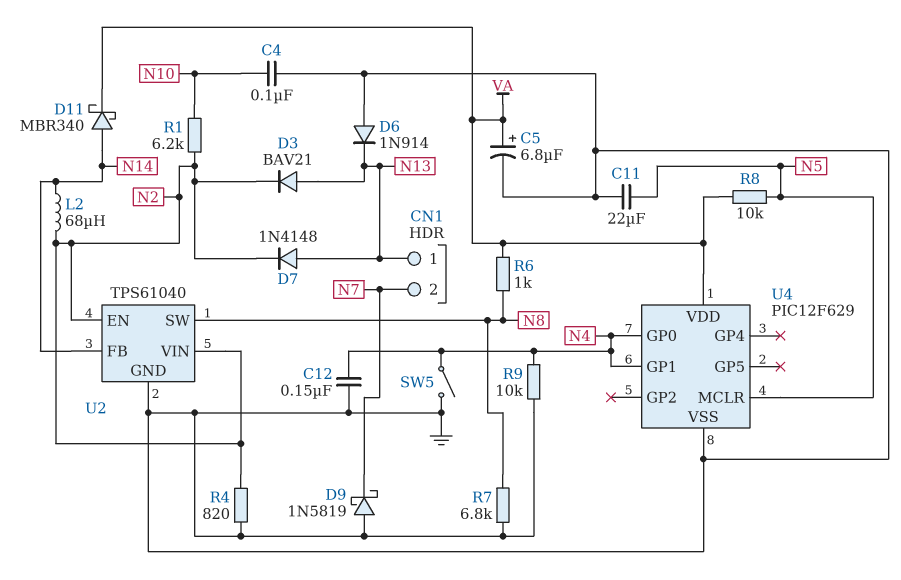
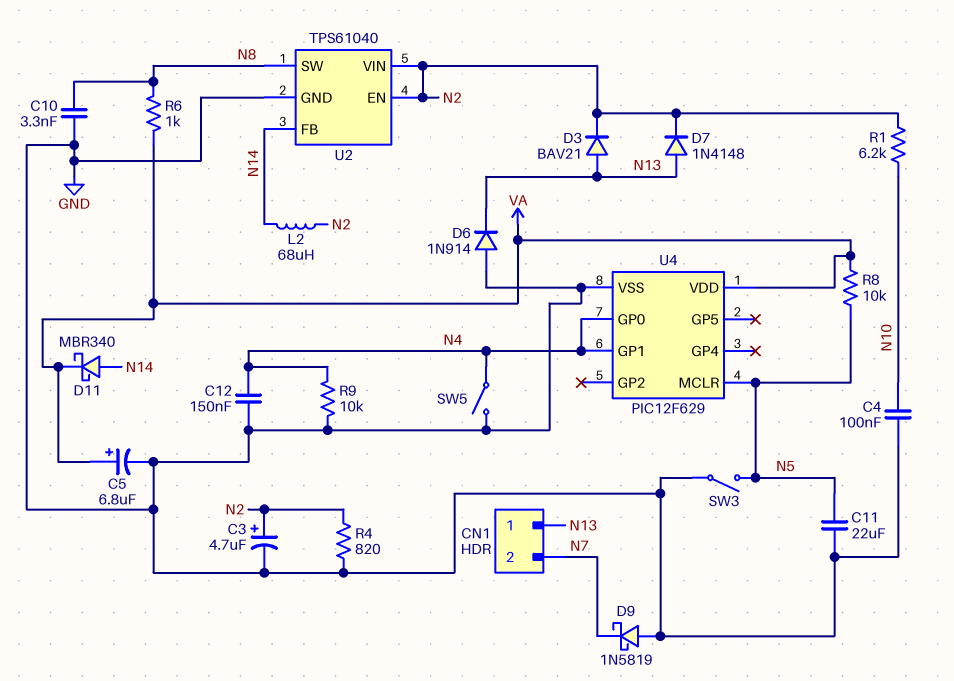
C3: none -> 4.7uF (plus N2, minus GND)
C10: none -> 3.3nF (GND, N8)
R7: 6.8k (GND, N8) -> none
SW3: none -> switch (GND, N5)

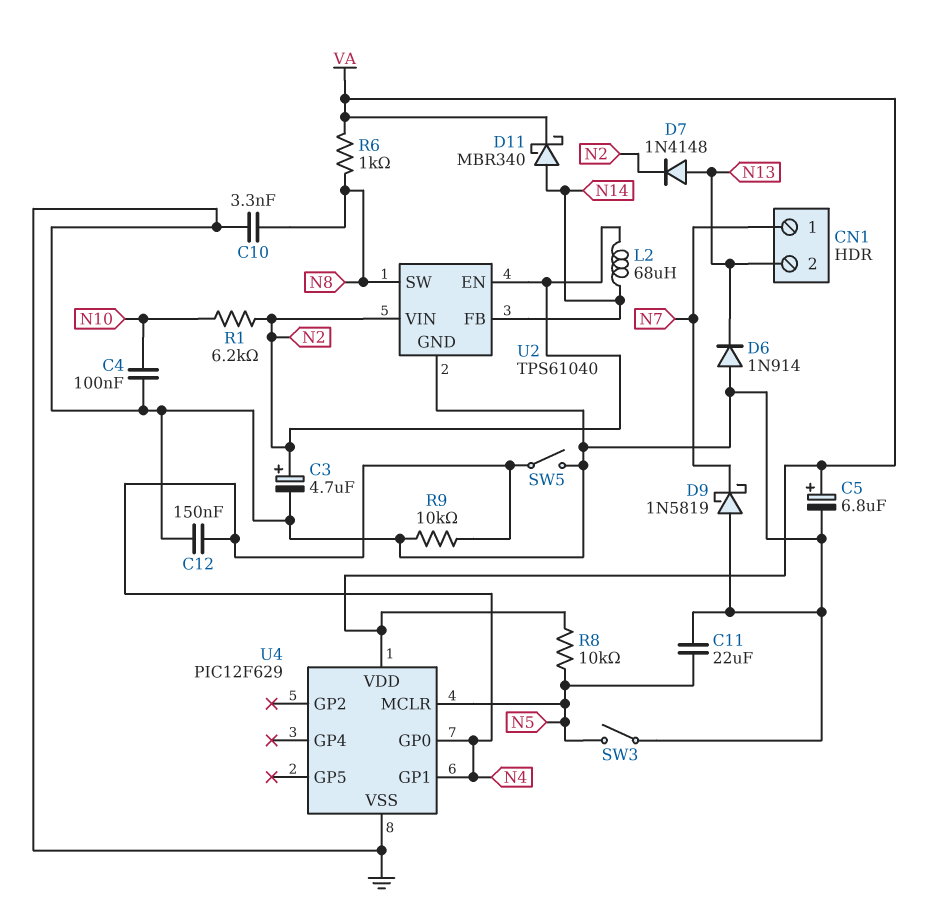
CN1 pin 1: N13 -> N7
CN1 pin 2: N7 -> N13
D3: diode BAV21 (A N13, K N2) -> none
R4: 820 (GND, N2) -> none

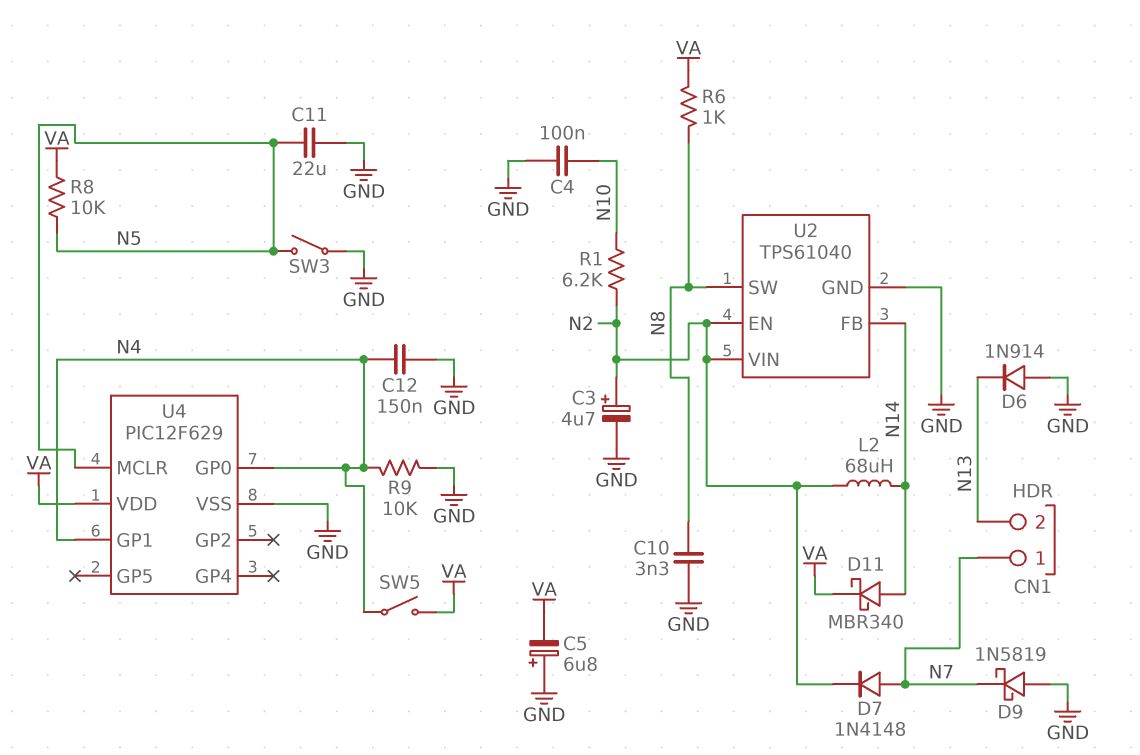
C5: 6.8uF (plus VA, minus GND) -> 6.8uF (plus GND, minus VA)
D7: diode 1N4148 (A N13, K N2) -> diode 1N4148 (A N7, K N2)
SW5: switch (GND, N4) -> switch (N4, VA)

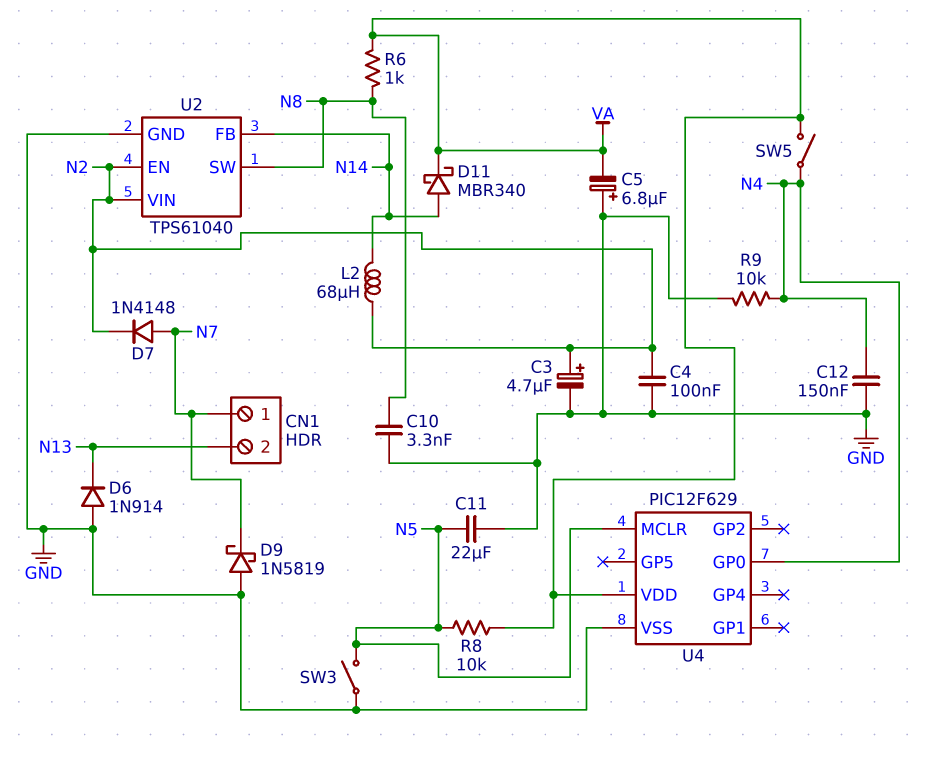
C4: 100nF (GND, N10) -> 100nF (GND, N2)
R1: 6.2k (N2, N10) -> none
U4 pin GP1: N4 -> none

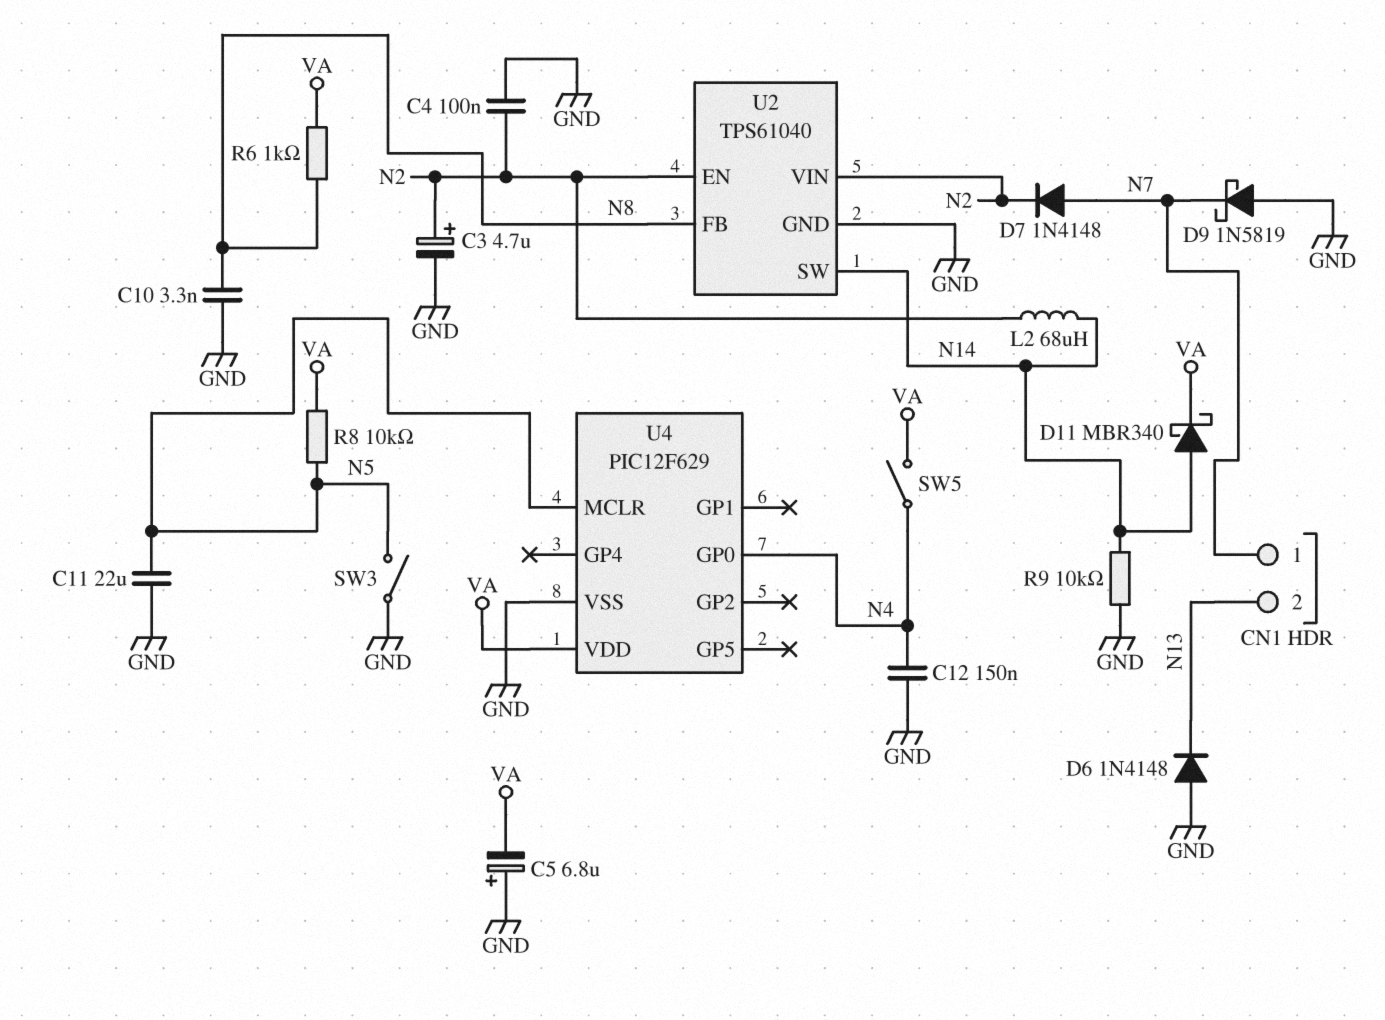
D6: diode 1N914 (A GND, K N13) -> diode 1N4148 (A GND, K N13)
R9: 10k (GND, N4) -> 10k (GND, N14)
U2 pin FB: N14 -> N8
U2 pin SW: N8 -> N14

